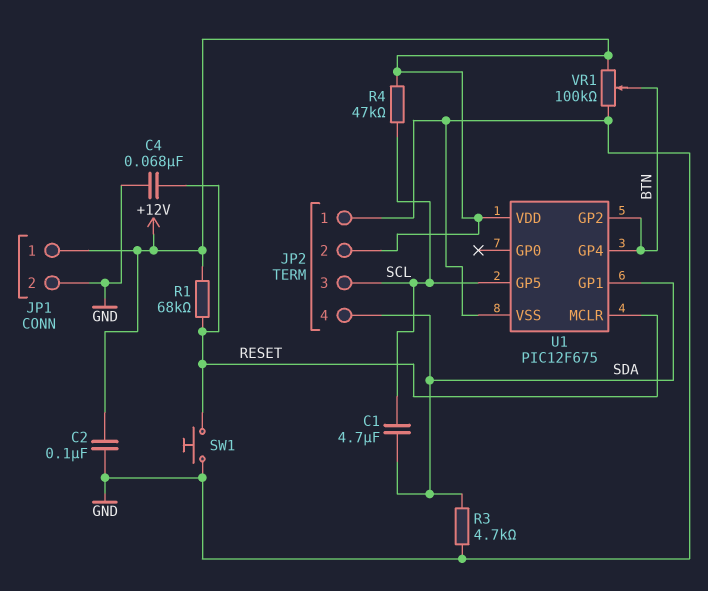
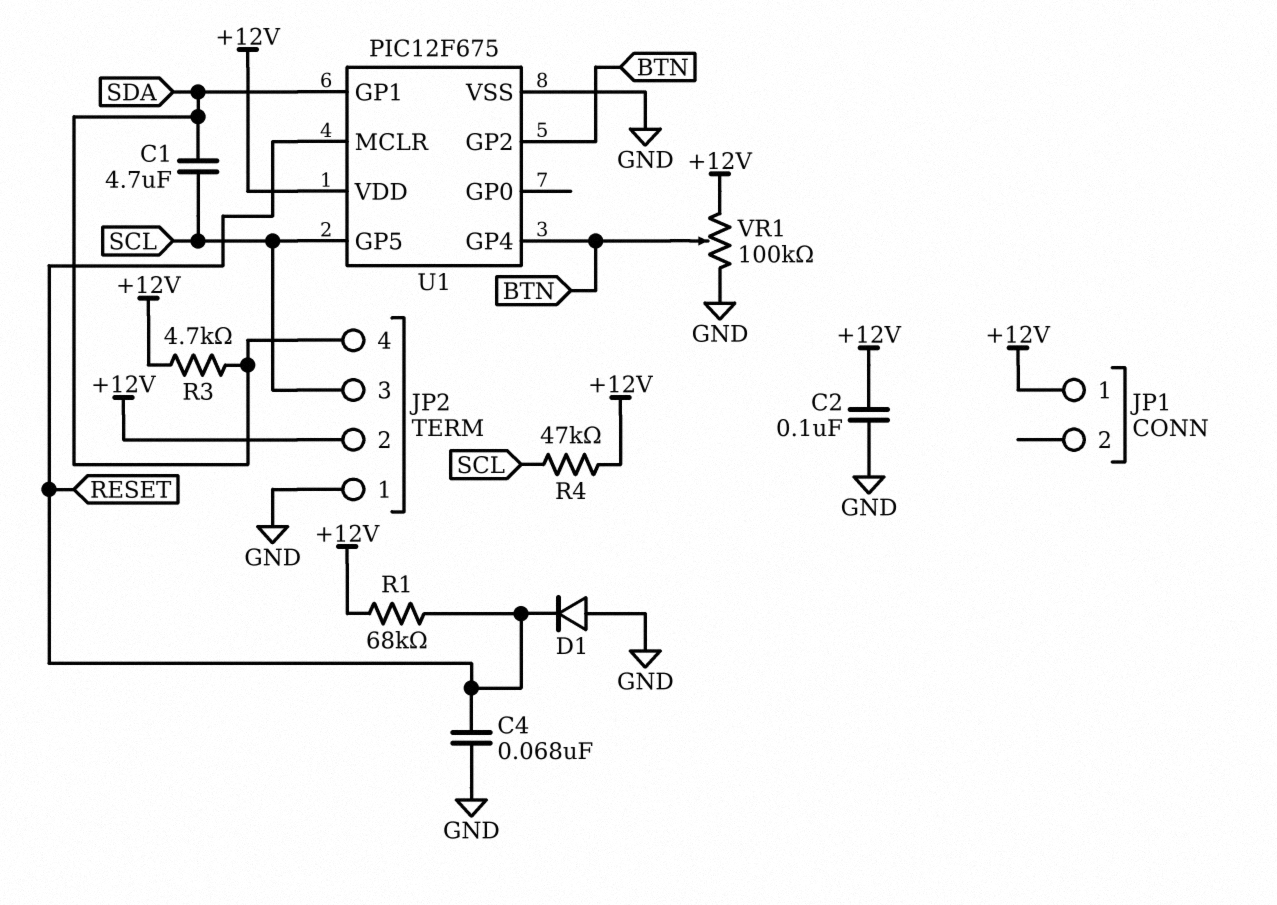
D1: none -> diode (A GND, K RESET)
JP1 pin 2: GND -> none
R3: 4.7k (GND, SDA) -> 4.7k (+12V, SDA)
SW1: button (GND, RESET) -> none

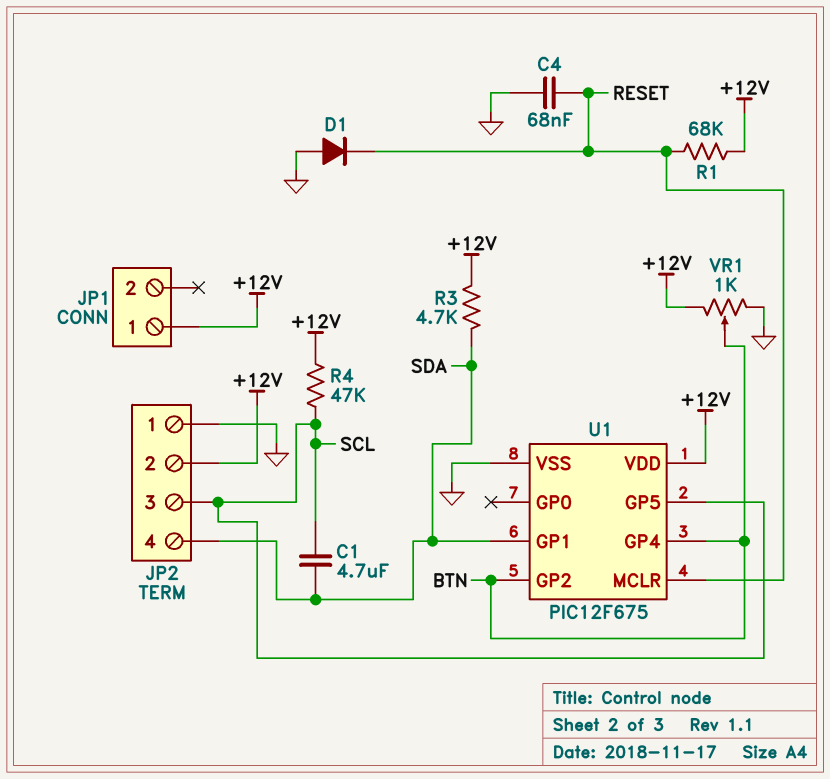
C2: 100nF (+12V, GND) -> none
VR1: 100k (+12V, GND, wiper BTN) -> 1k (+12V, GND, wiper BTN)

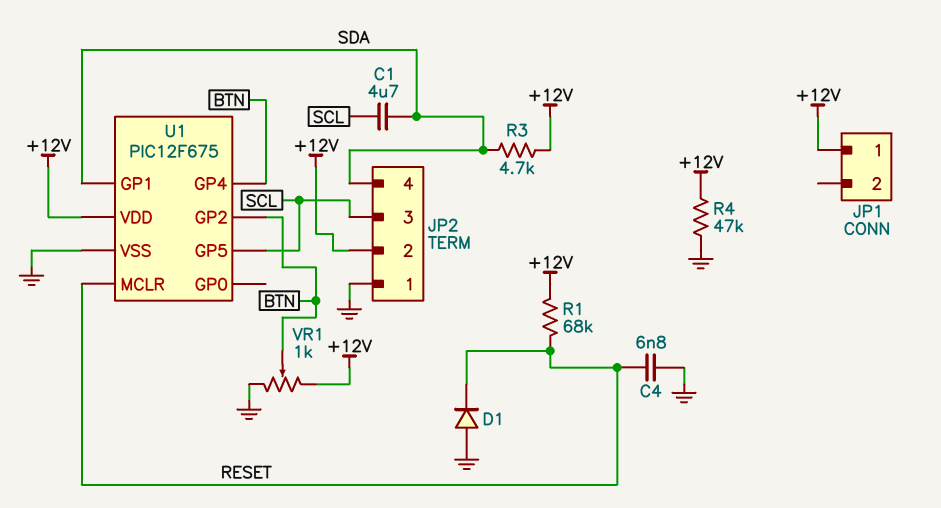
C4: 68nF (GND, RESET) -> 6.8nF (GND, RESET)
R4: 47k (+12V, SCL) -> 47k (+12V, GND)

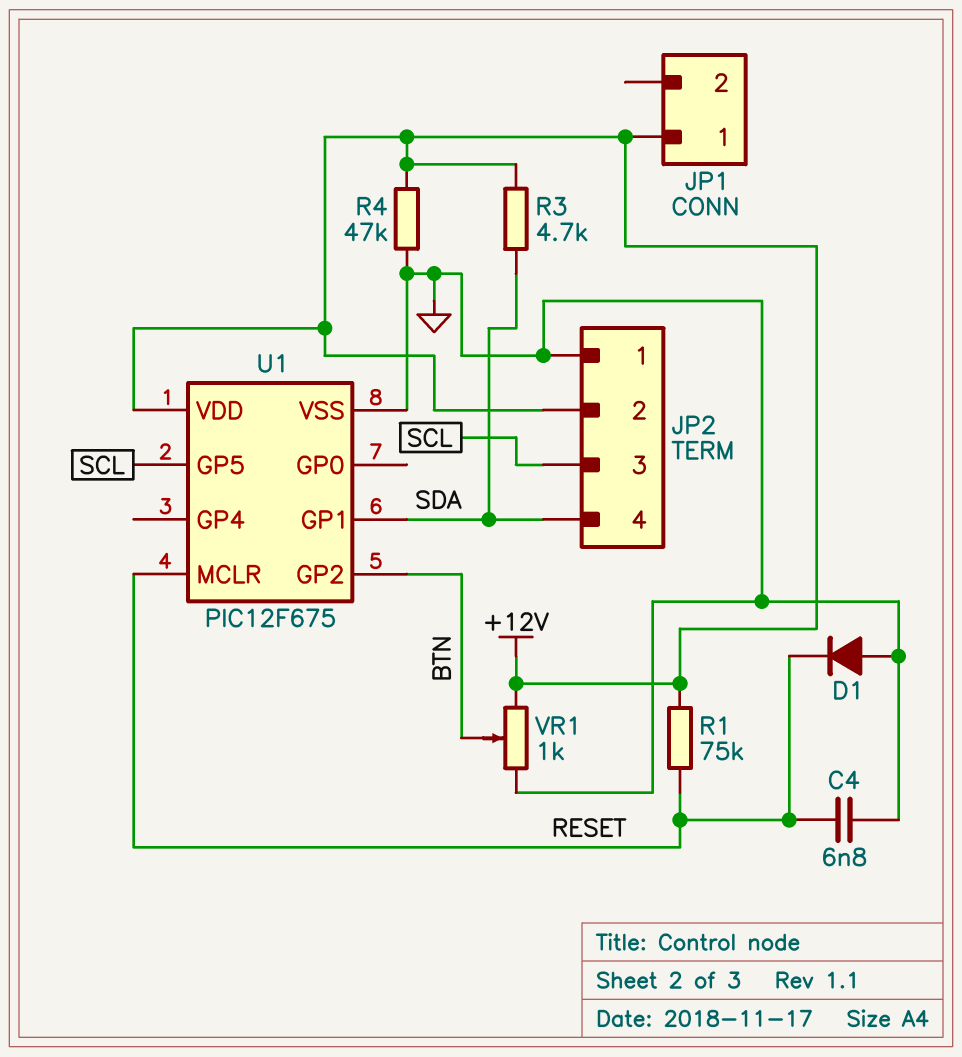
C1: 4.7uF (SCL, SDA) -> none
R1: 68k (+12V, RESET) -> 75k (+12V, RESET)
U1 pin GP4: BTN -> none

